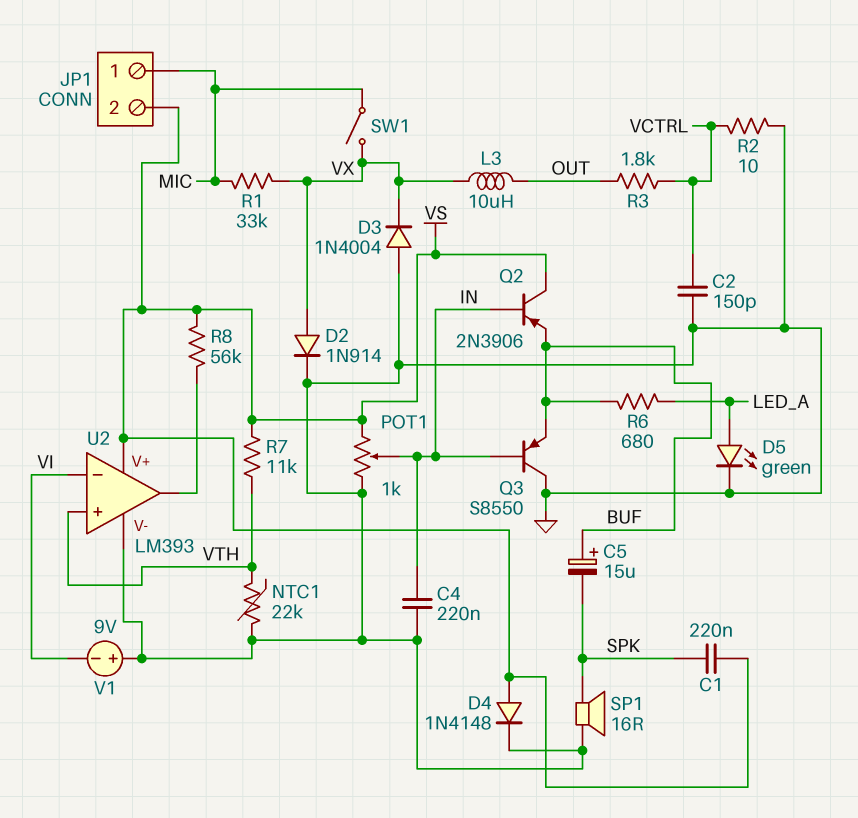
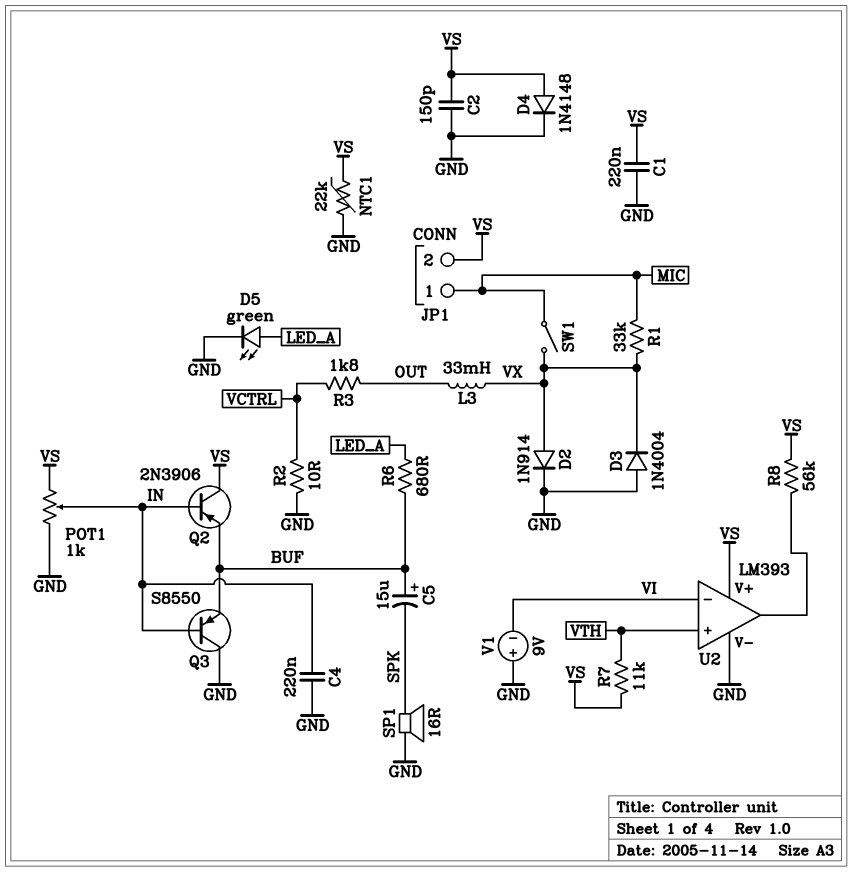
C1: 220nF (SPK, VS) -> 220nF (GND, VS)
C2: 150pF (GND, VCTRL) -> 150pF (GND, VS)
L3: 10uH (OUT, VX) -> 33mH (OUT, VX)
NTC1: 22k (GND, VTH) -> 22k (GND, VS)

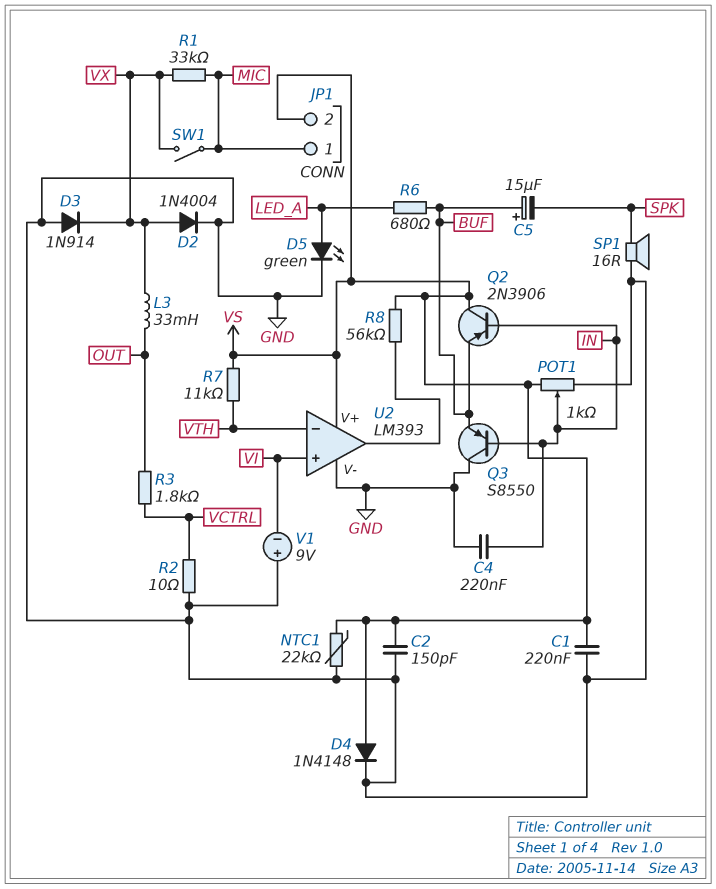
D2: diode 1N914 (A VX, K GND) -> diode 1N4004 (A VX, K GND)
D3: diode 1N4004 (A GND, K VX) -> diode 1N914 (A GND, K VX)
U2 pin in+: VTH -> VI
U2 pin in-: VI -> VTH

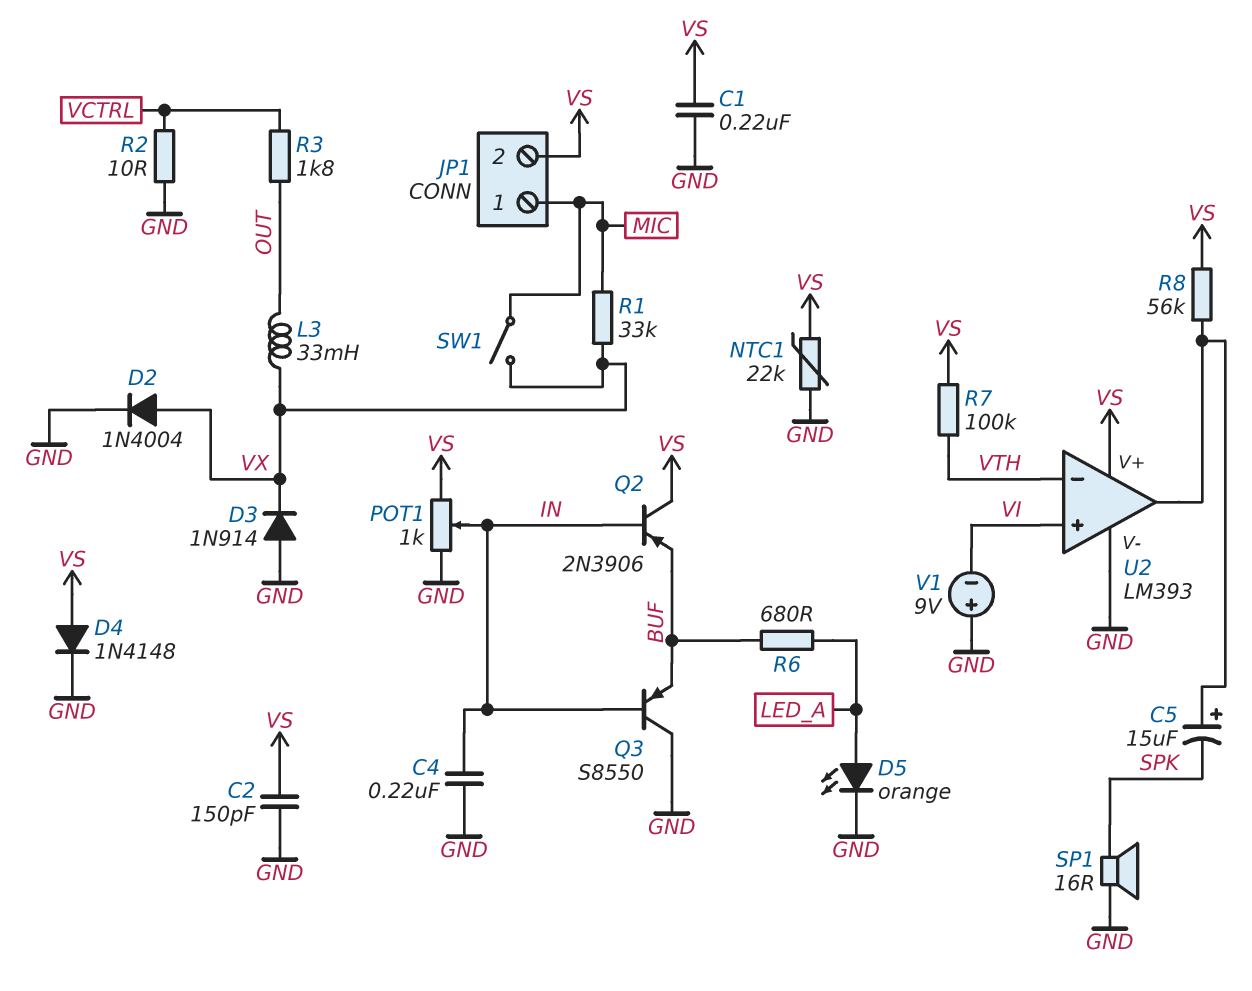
C5: 15uF (plus BUF, minus SPK) -> 15uF (plus U2/out, minus SPK)
D5: LED green (A LED_A, K GND) -> LED orange (A LED_A, K GND)
R7: 11k (VS, VTH) -> 100k (VS, VTH)

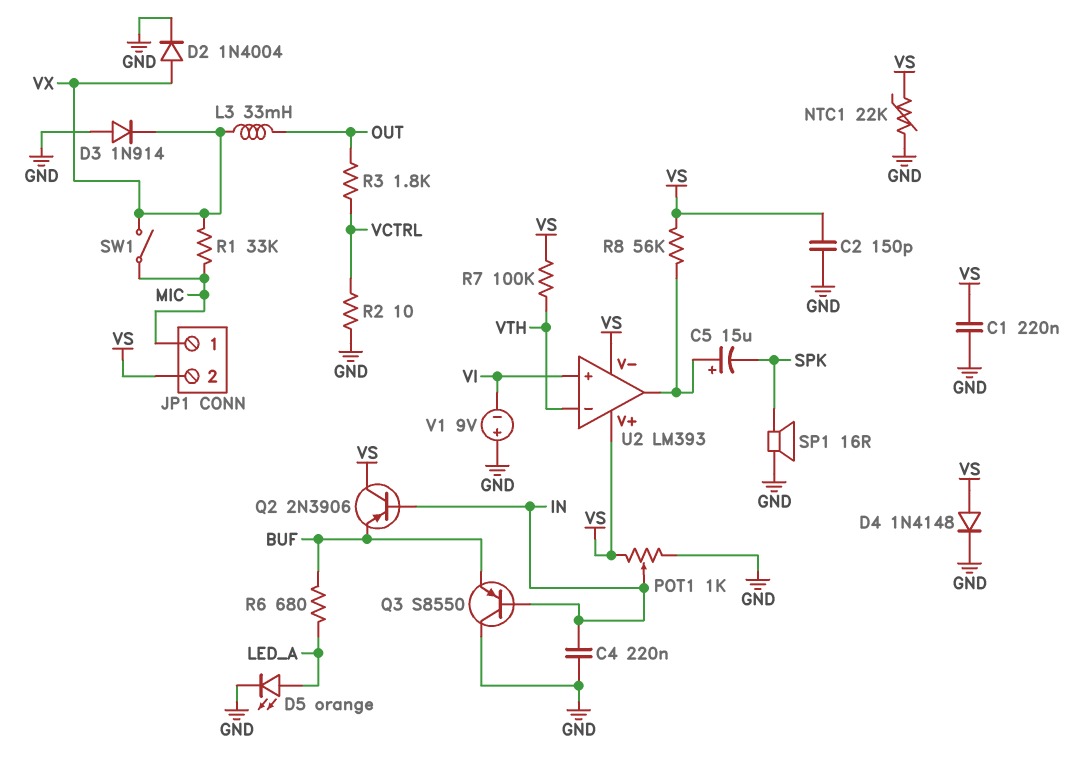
U2 pin V-: GND -> VS

